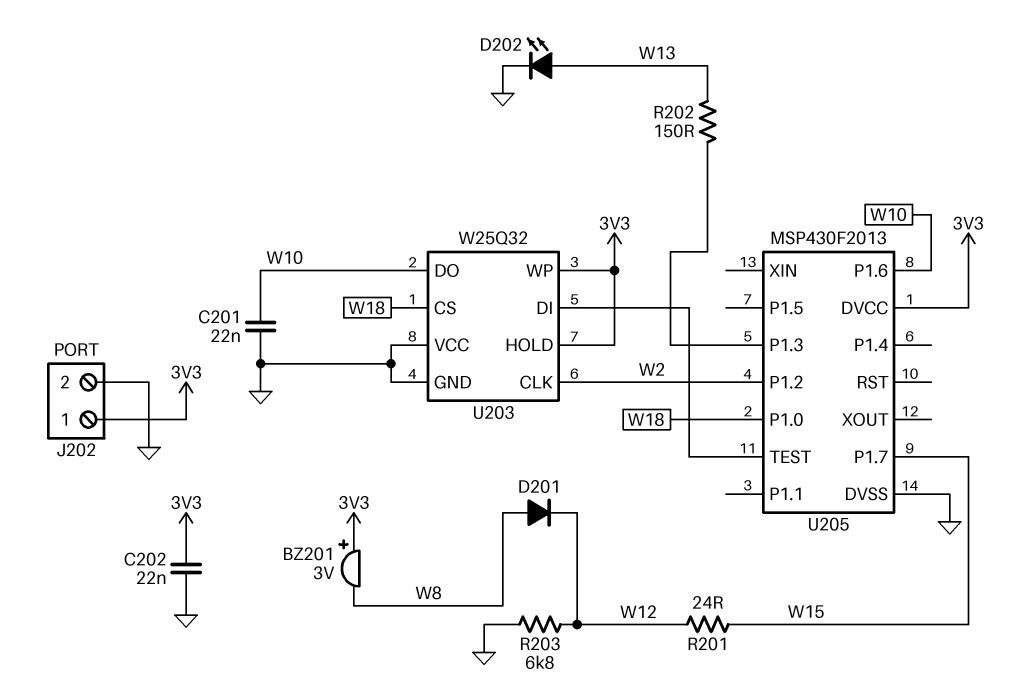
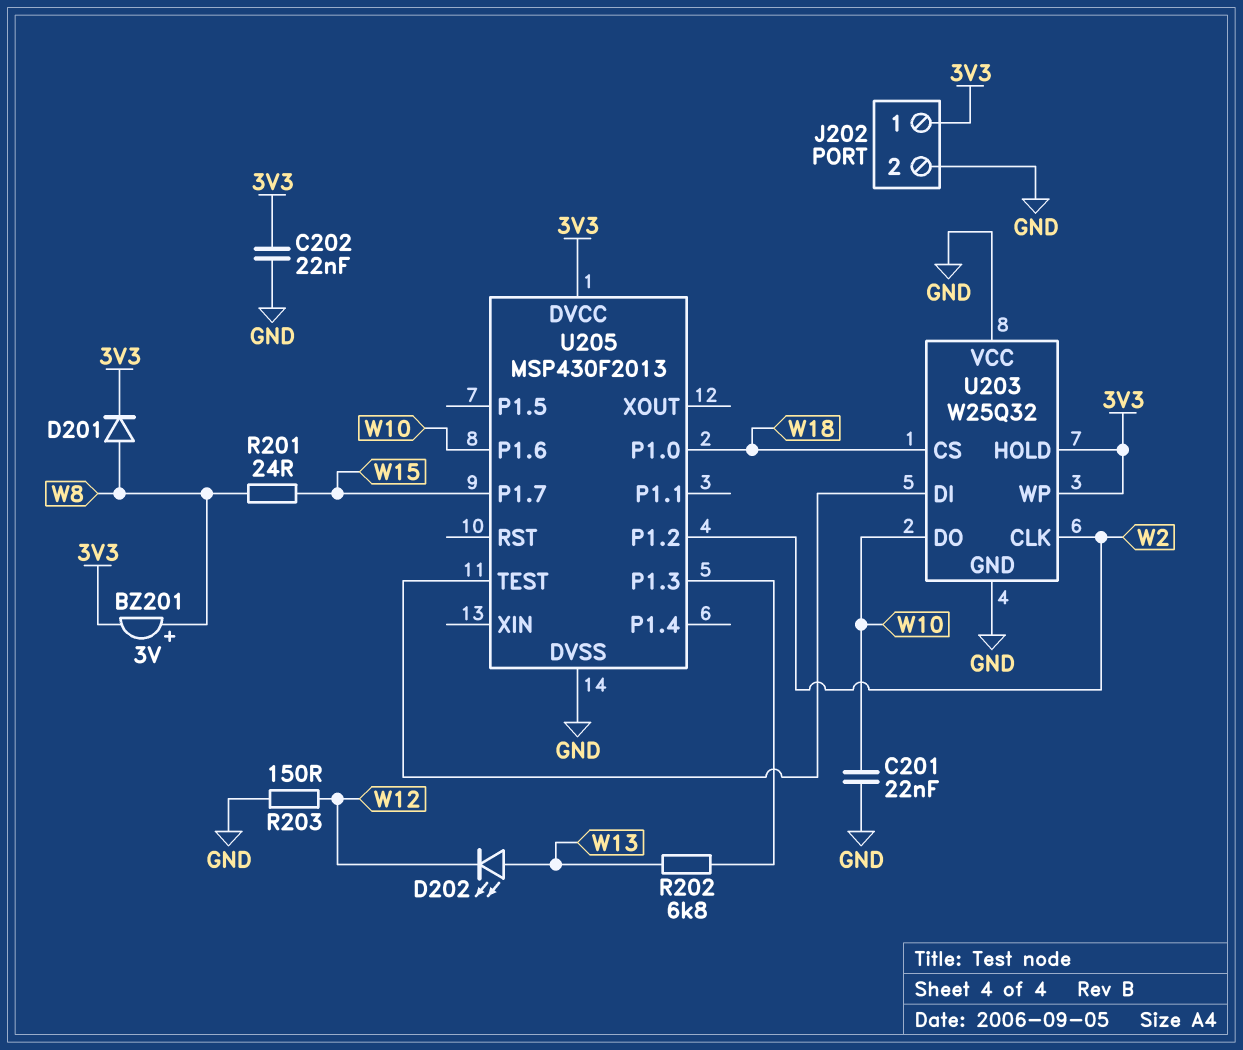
BZ201: buzzer 3V (plus 3V3, minus W8) -> buzzer 3V (plus W8, minus 3V3)
D201: diode (A W8, K W12) -> diode (A W8, K 3V3)
D202: LED (A W13, K GND) -> LED (A W13, K W12)
R201: 24 (W12, W15) -> 24 (W8, W15)
R202: 150 (U205/P1.3, W13) -> 6.8k (U205/P1.3, W13)
R203: 6.8k (GND, W12) -> 150 (GND, W12)

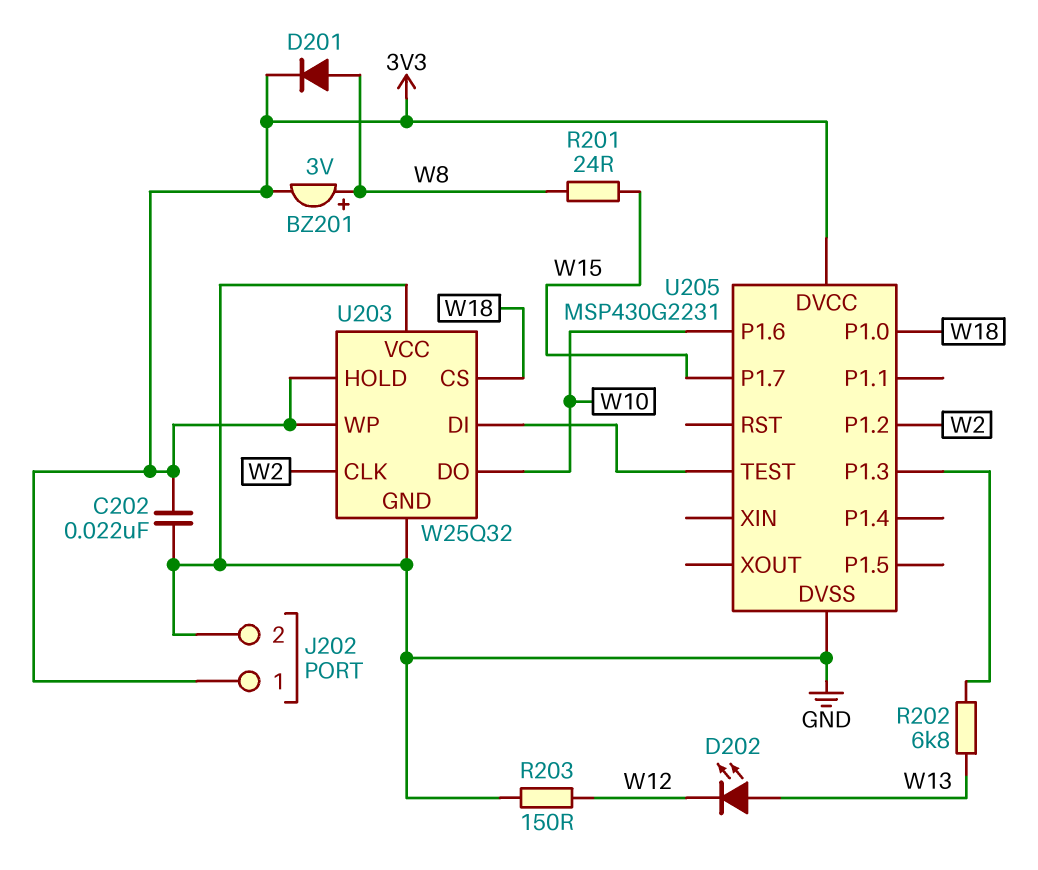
C201: 22nF (GND, W10) -> none
U205: MSP430F2013 -> MSP430G2231

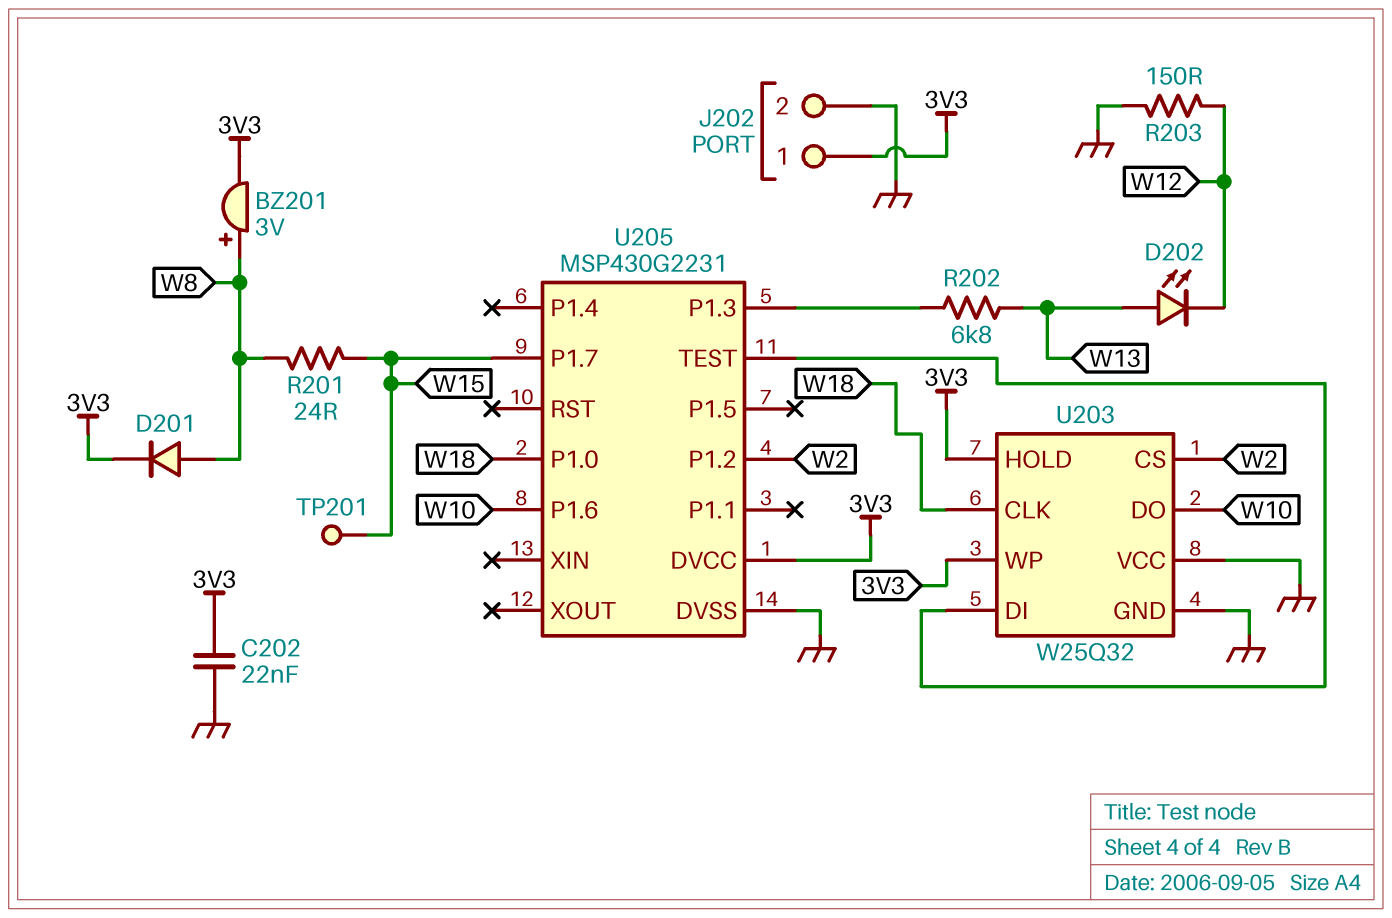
TP201: none -> test point (W15)
U203 pin CLK: W2 -> W18
U203 pin CS: W18 -> W2

